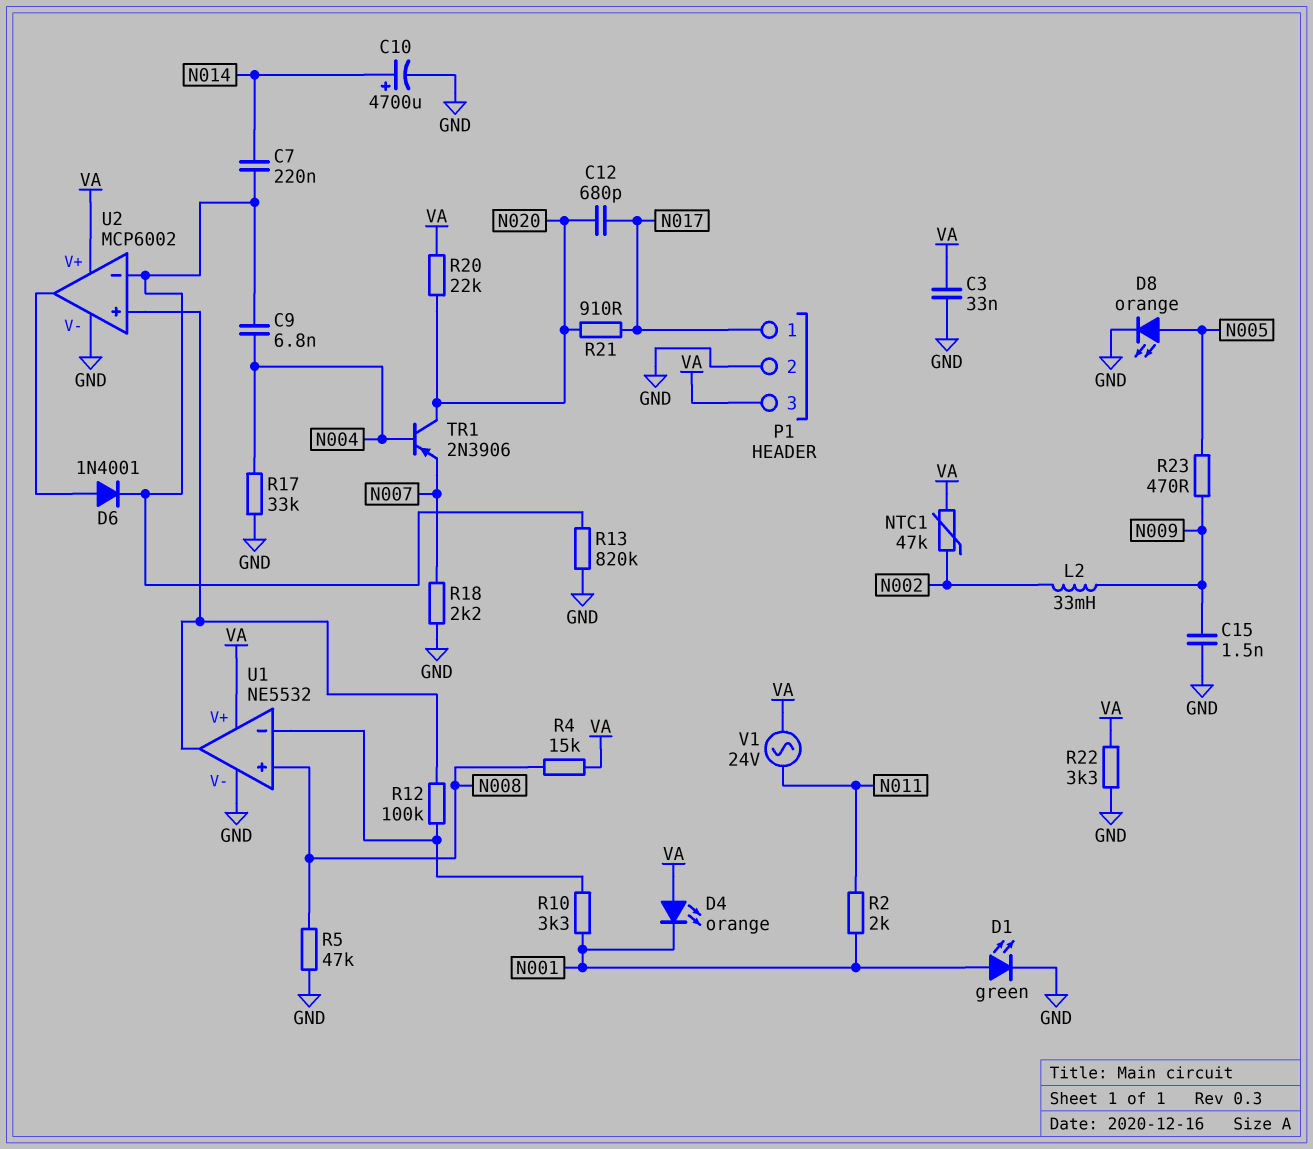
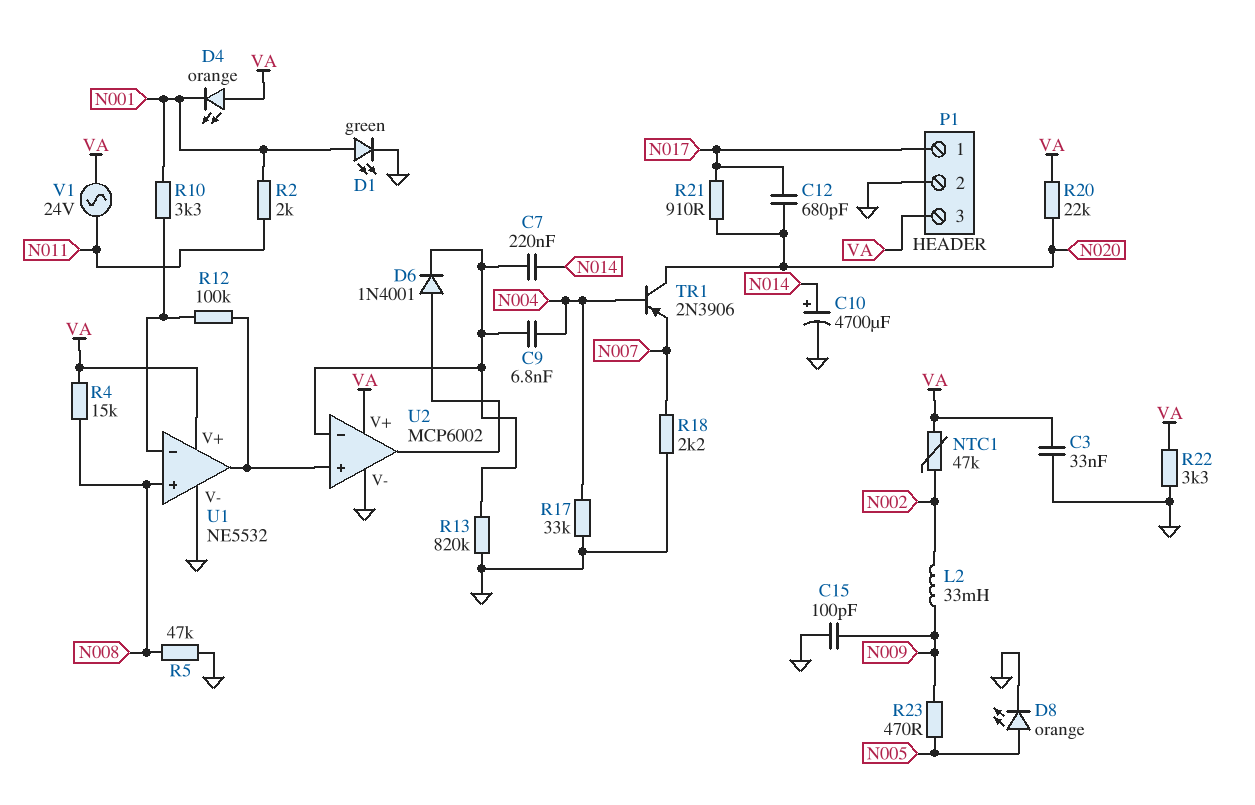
C15: 1.5nF (GND, N009) -> 100pF (GND, N009)

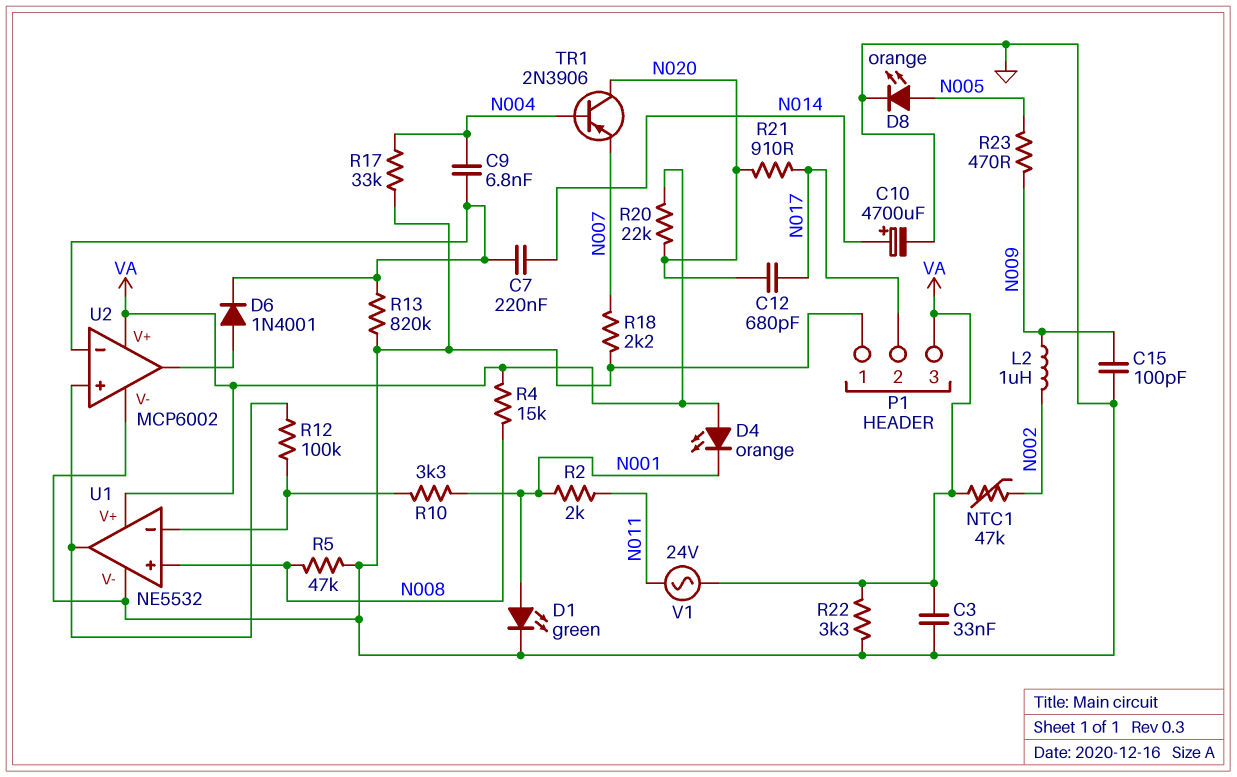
L2: 33mH (N002, N009) -> 1uH (N002, N009)
P1 pin 1: N017 -> GND
P1 pin 2: GND -> N017

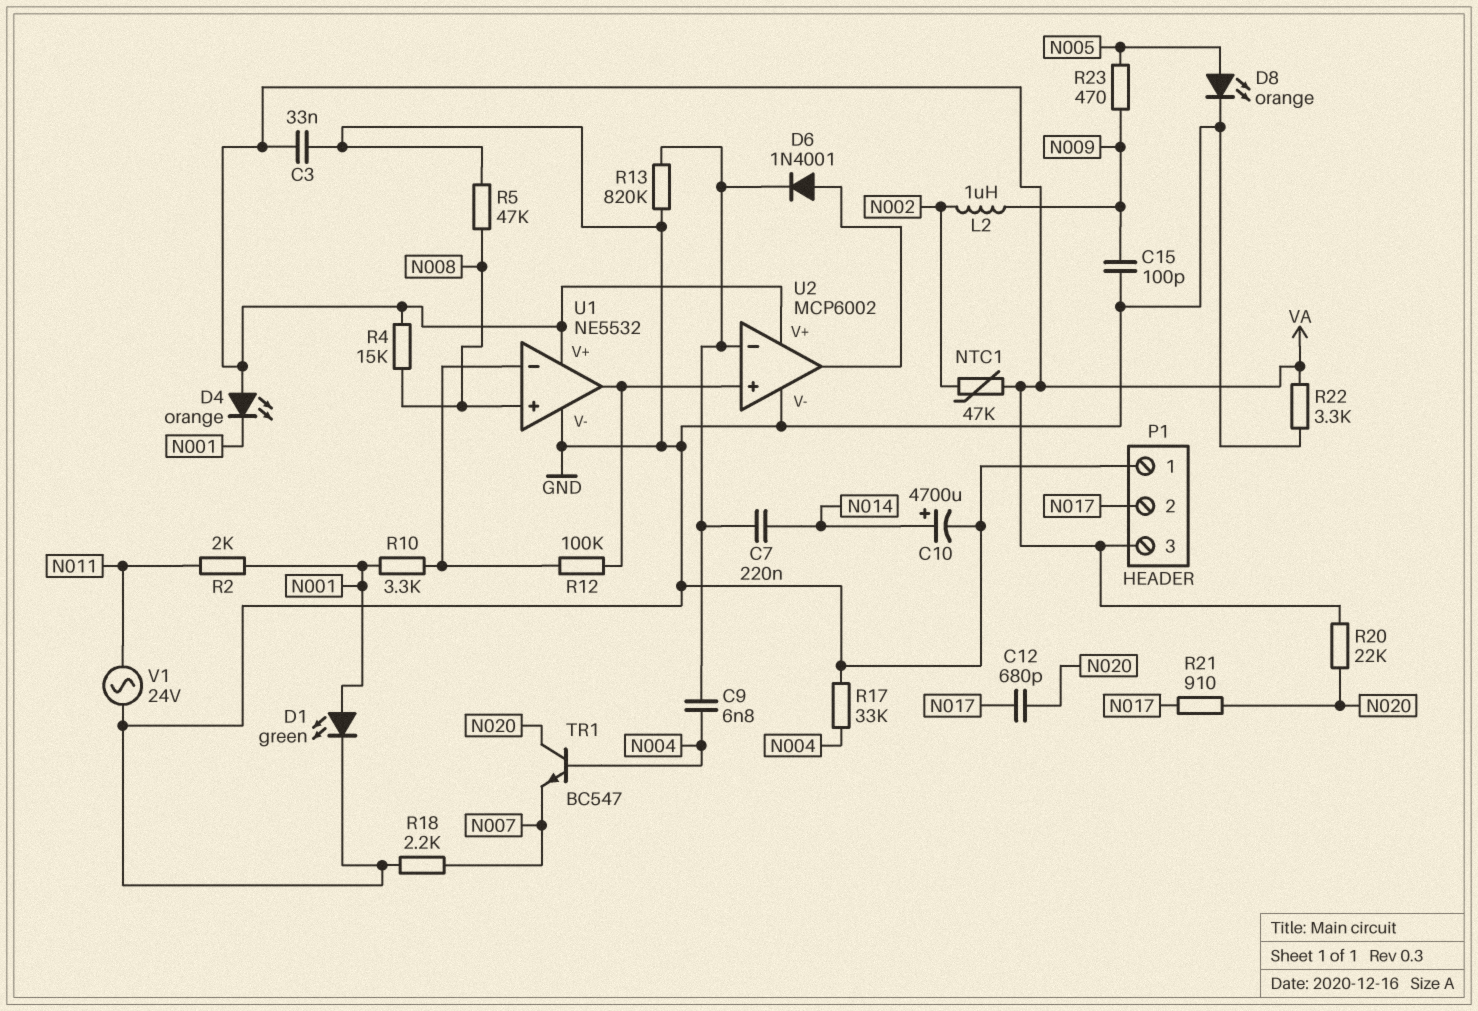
TR1: PNP 2N3906 (B N004, C N020, E N007) -> NPN BC547 (B N004, C N020, E N007)
V1: AC 24V (N011, VA) -> AC 24V (GND, N011)

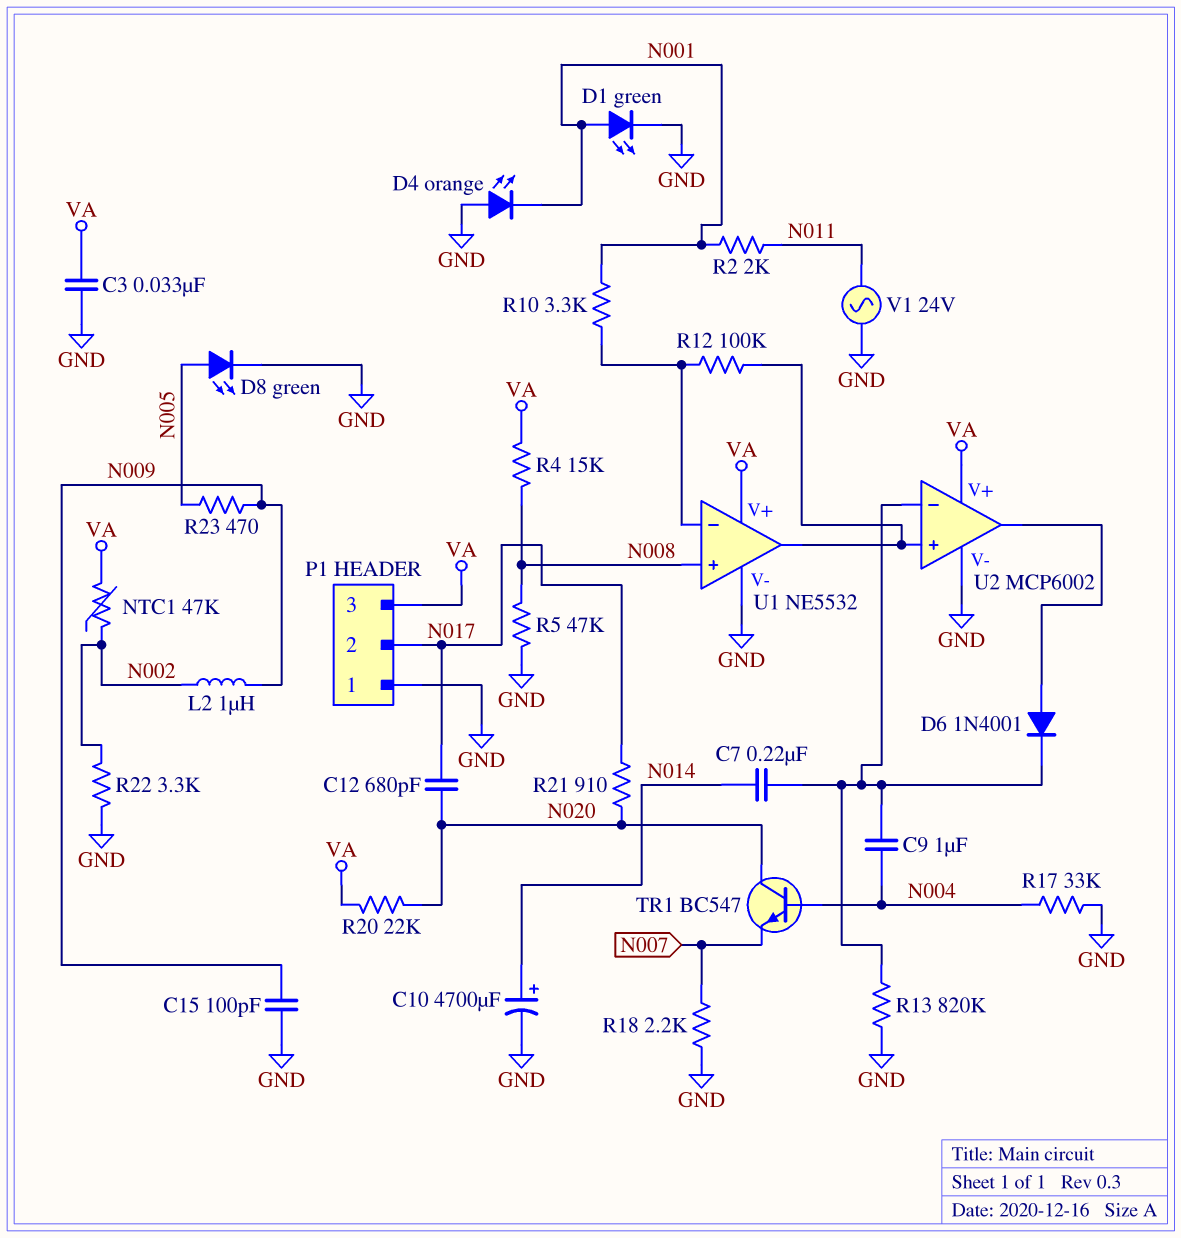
C9: 6.8nF (N004, U2/in-) -> 1uF (N004, U2/in-)
D4: LED orange (A VA, K N001) -> LED orange (A GND, K N001)
D8: LED orange (A N005, K GND) -> LED green (A N005, K GND)
R22: 3.3k (GND, VA) -> 3.3k (GND, N002)

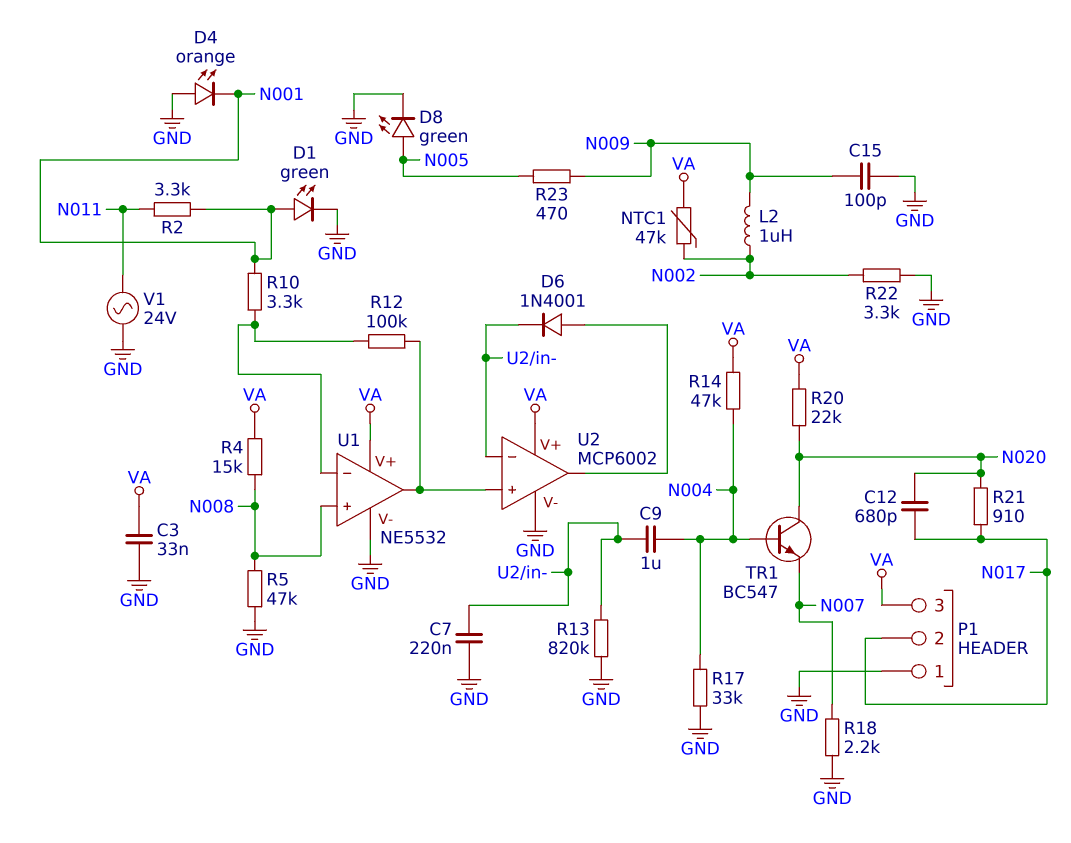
C7: 220nF (N014, U2/in-) -> 220nF (GND, U2/in-)
C10: 4700uF (plus N014, minus GND) -> none
R2: 2k (N001, N011) -> 3.3k (N001, N011)
R14: none -> 47k (N004, VA)

